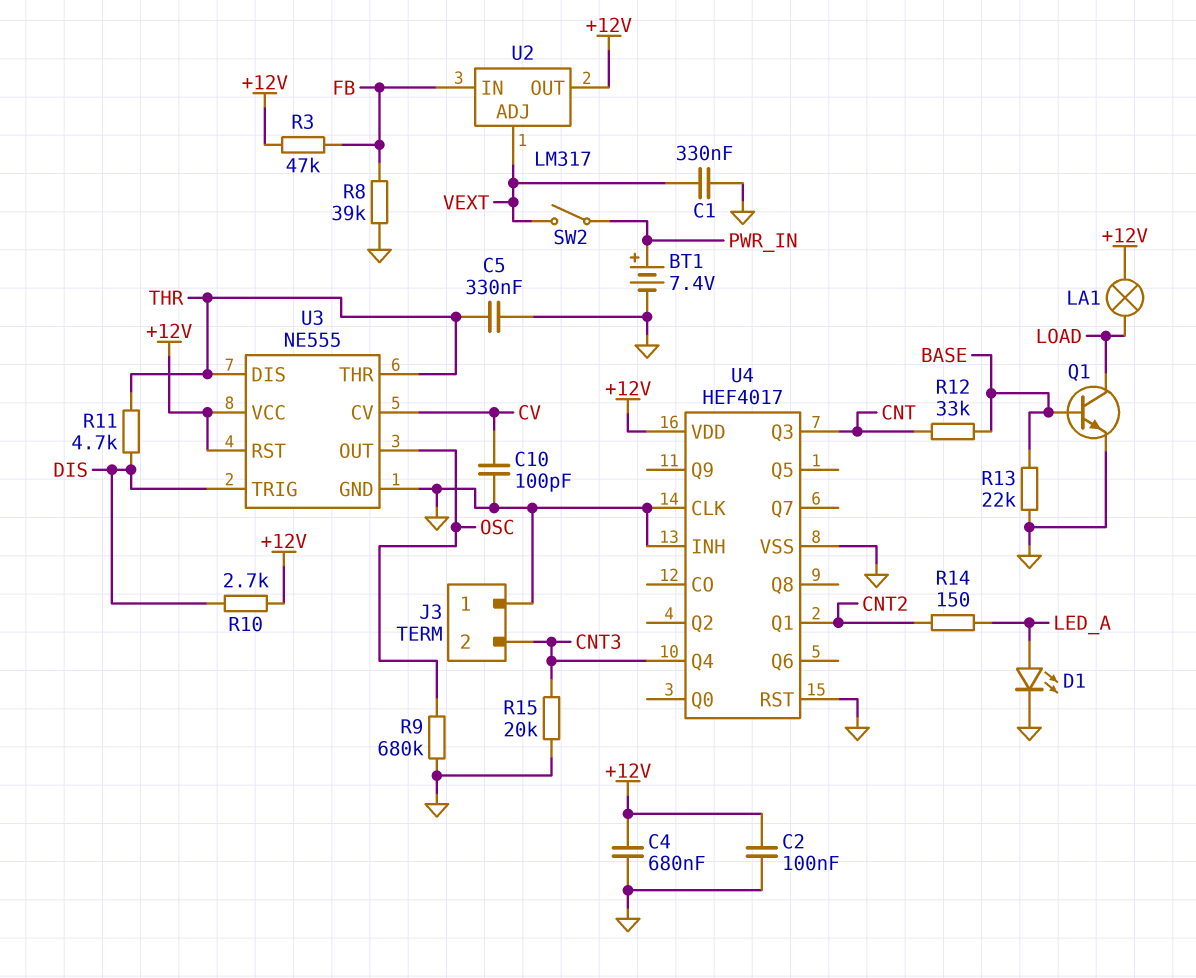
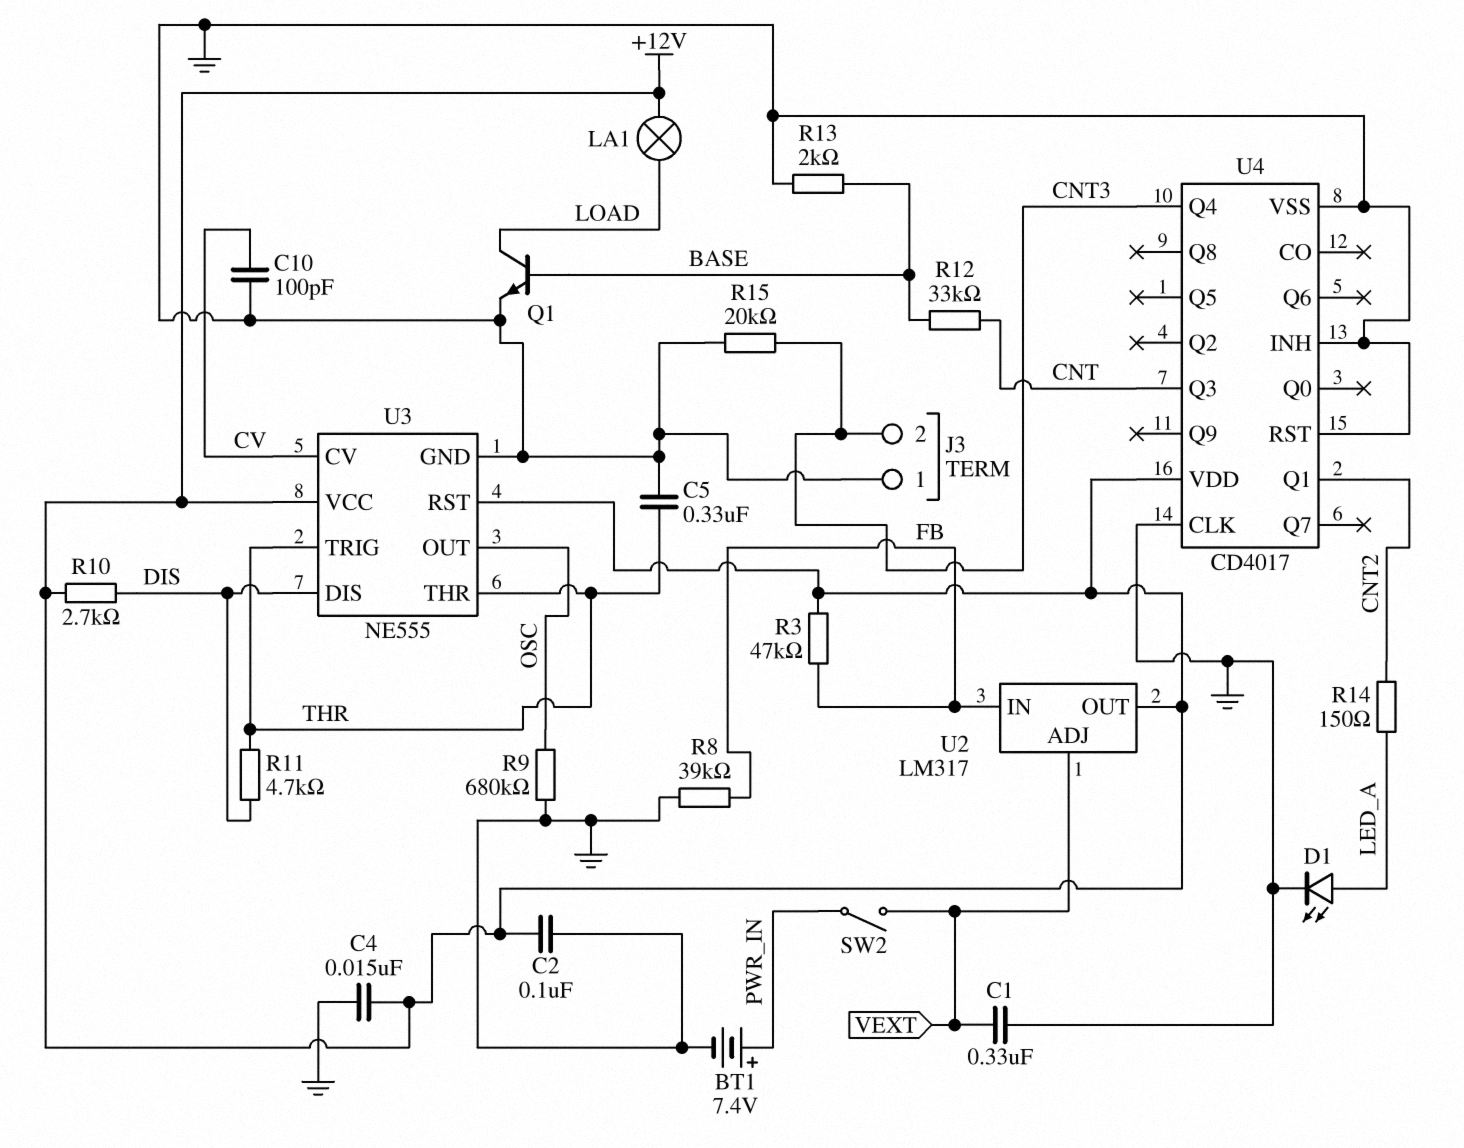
C4: 680nF (+12V, GND) -> 15nF (+12V, GND)
R13: 22k (BASE, GND) -> 2k (BASE, GND)
U3 pin DIS: THR -> DIS
U3 pin TRIG: DIS -> THR
U4: HEF4017 -> CD4017

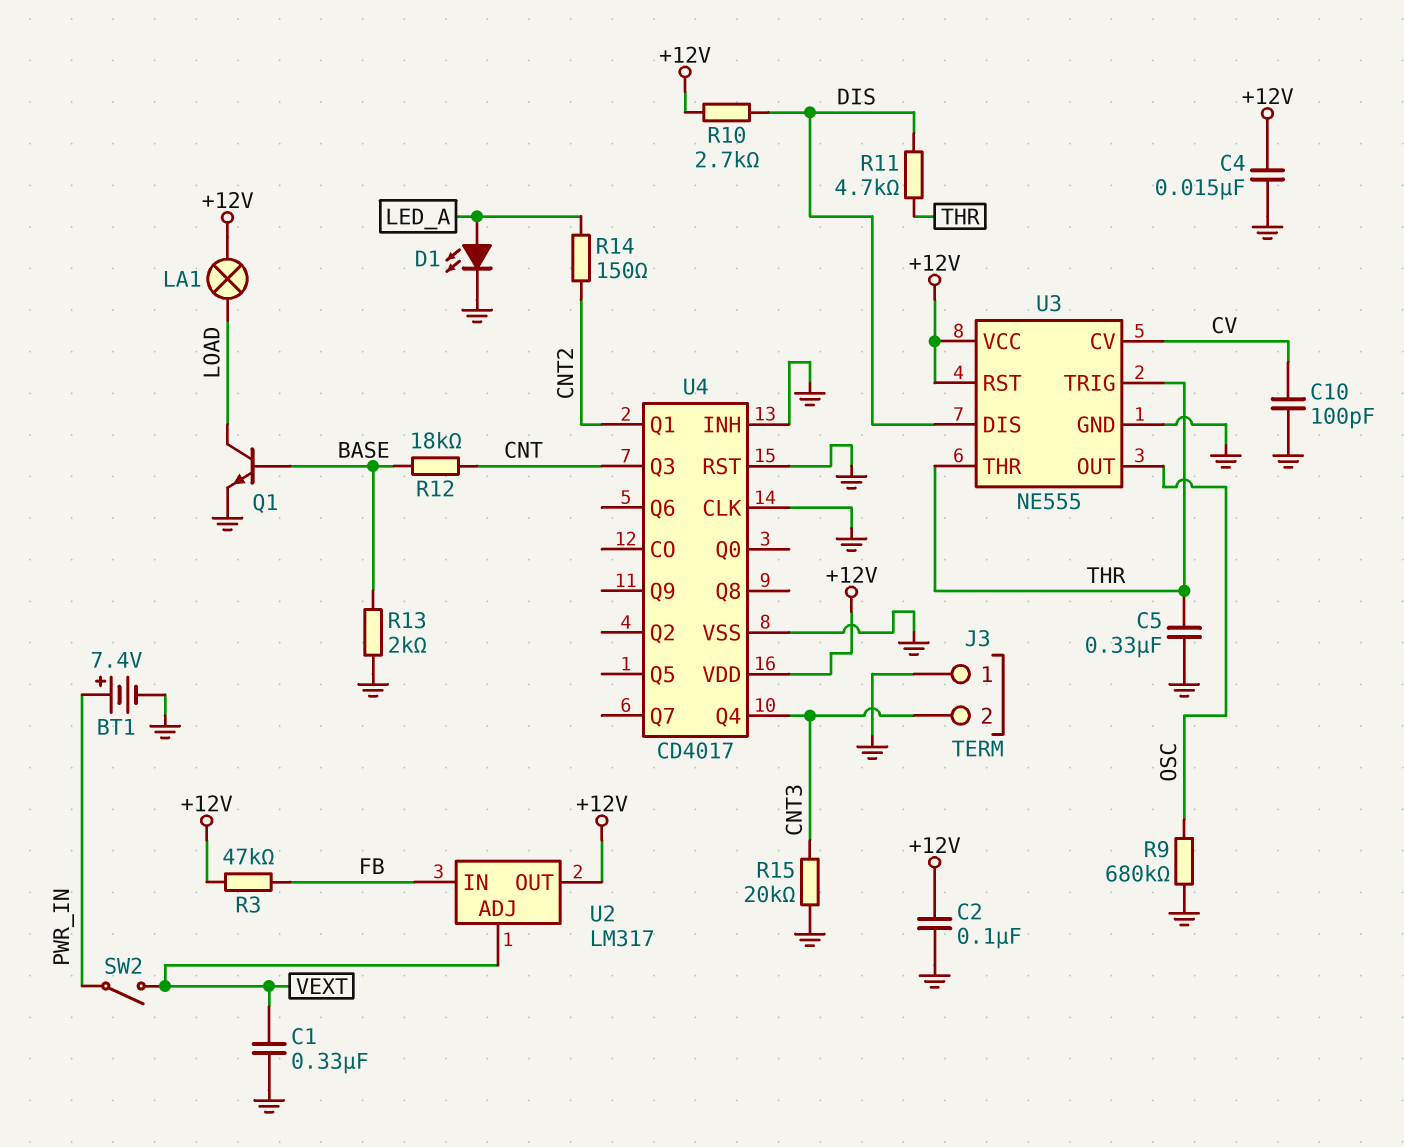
R8: 39k (FB, GND) -> none
R12: 33k (BASE, CNT) -> 18k (BASE, CNT)

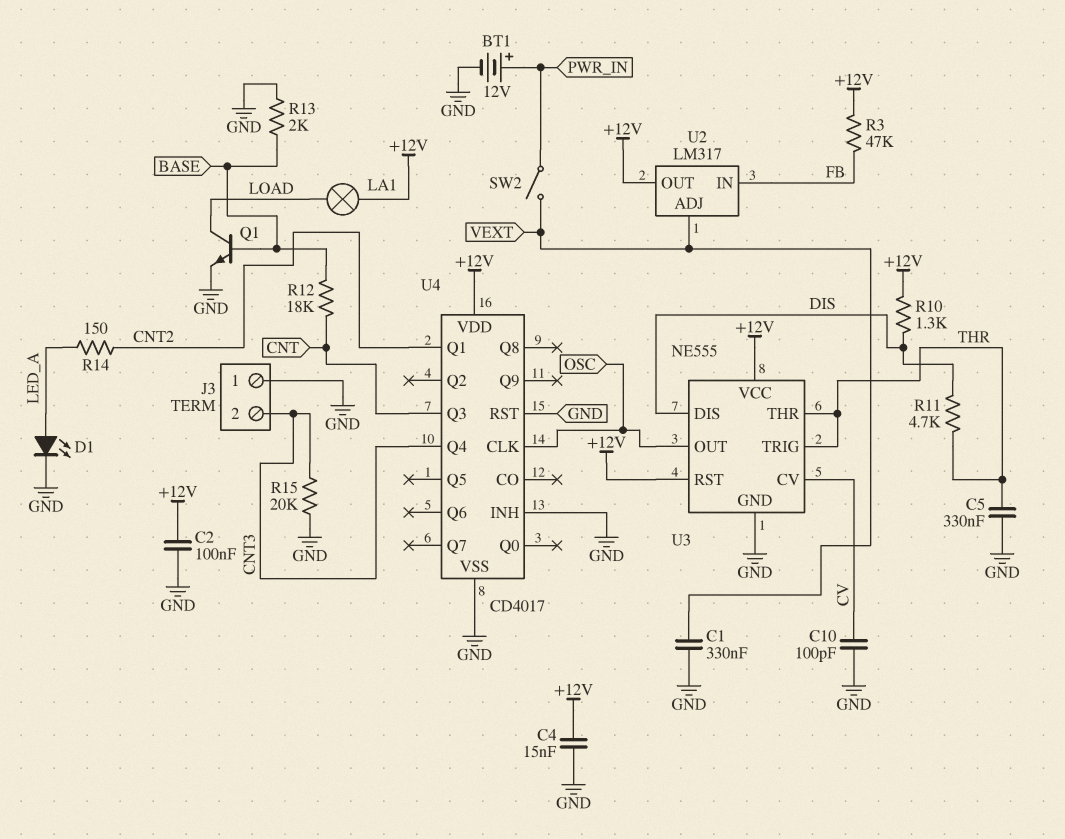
BT1: 7.4V (plus PWR_IN, minus GND) -> 12V (plus PWR_IN, minus GND)
R9: 680k (GND, OSC) -> none
R10: 2.7k (+12V, DIS) -> 1.3k (+12V, DIS)
U4 pin CLK: GND -> OSC

